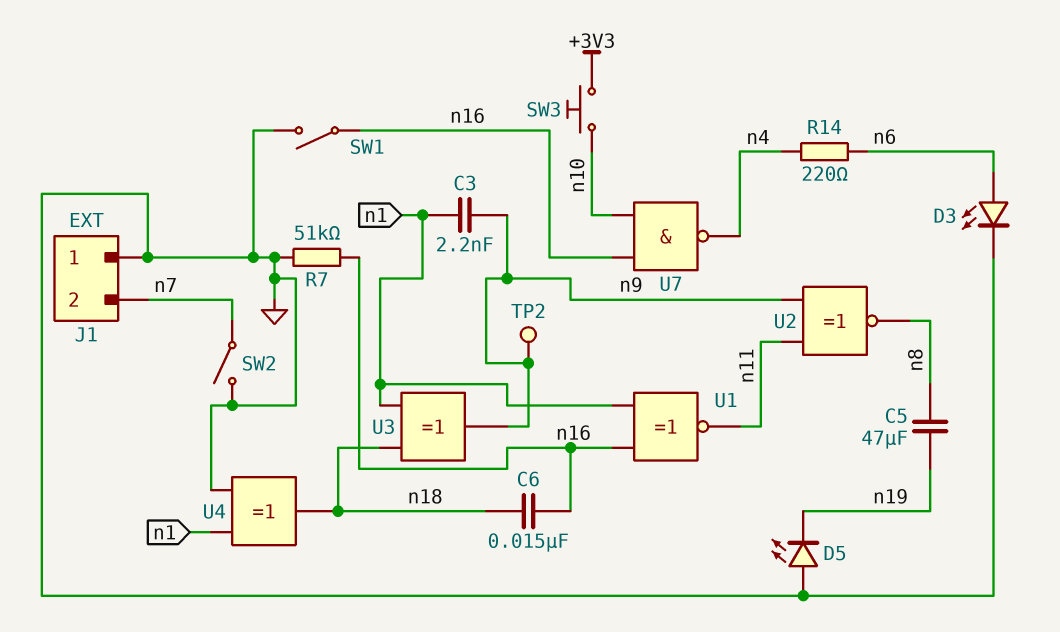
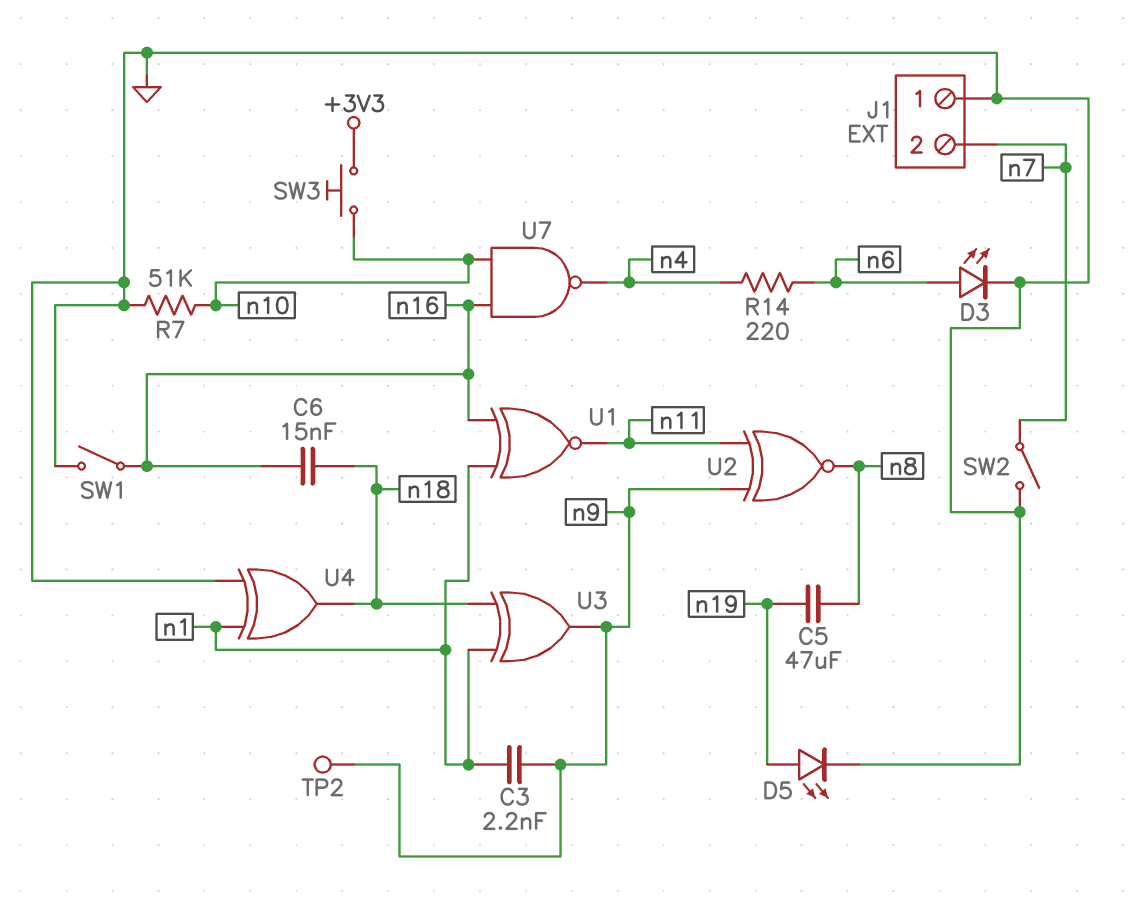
D5: LED (A GND, K n19) -> LED (A n19, K GND)
R7: 51k (GND, n16) -> 51k (GND, n10)

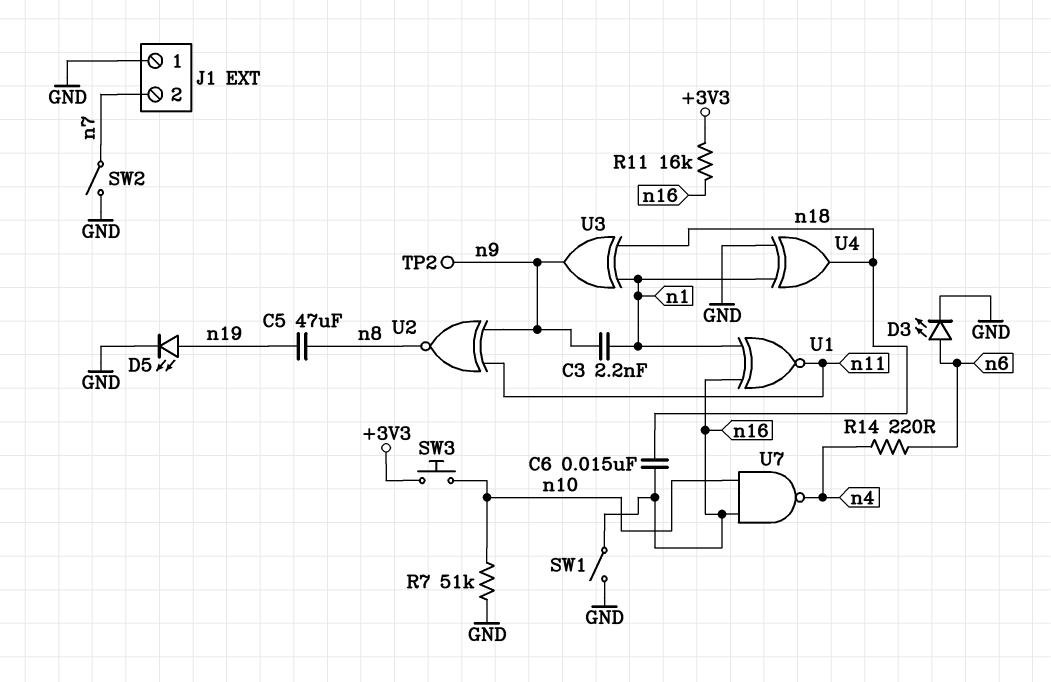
R11: none -> 16k (+3V3, n16)

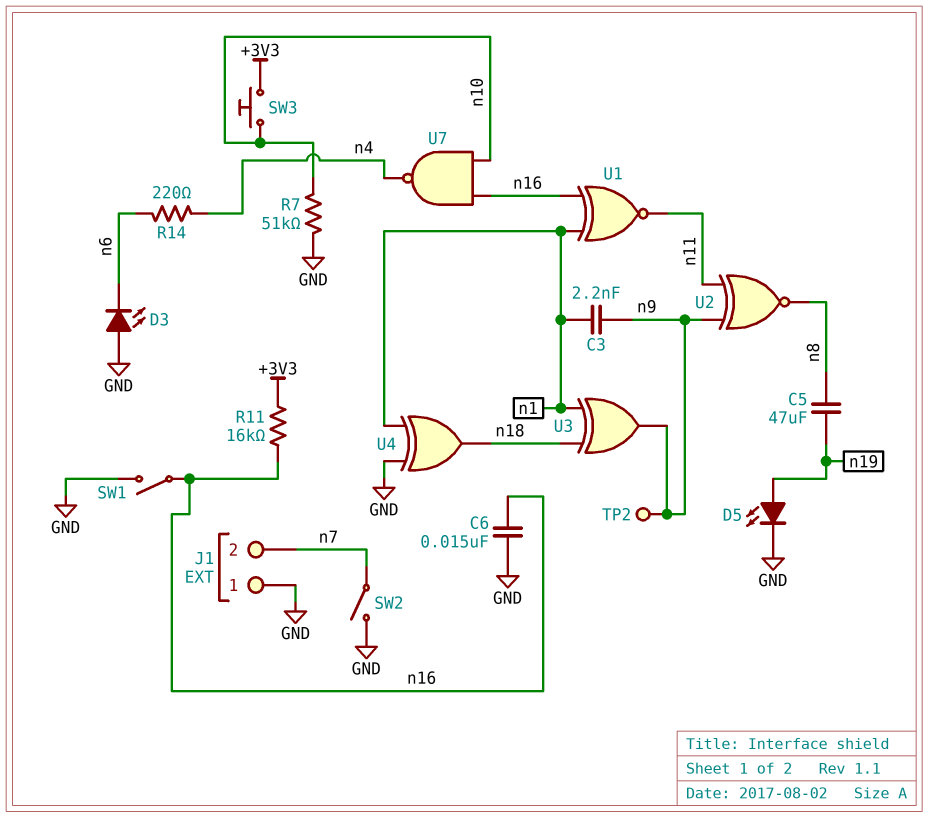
C6: 15nF (n16, n18) -> 15nF (GND, n16)
D3: LED (A n6, K GND) -> LED (A GND, K n6)

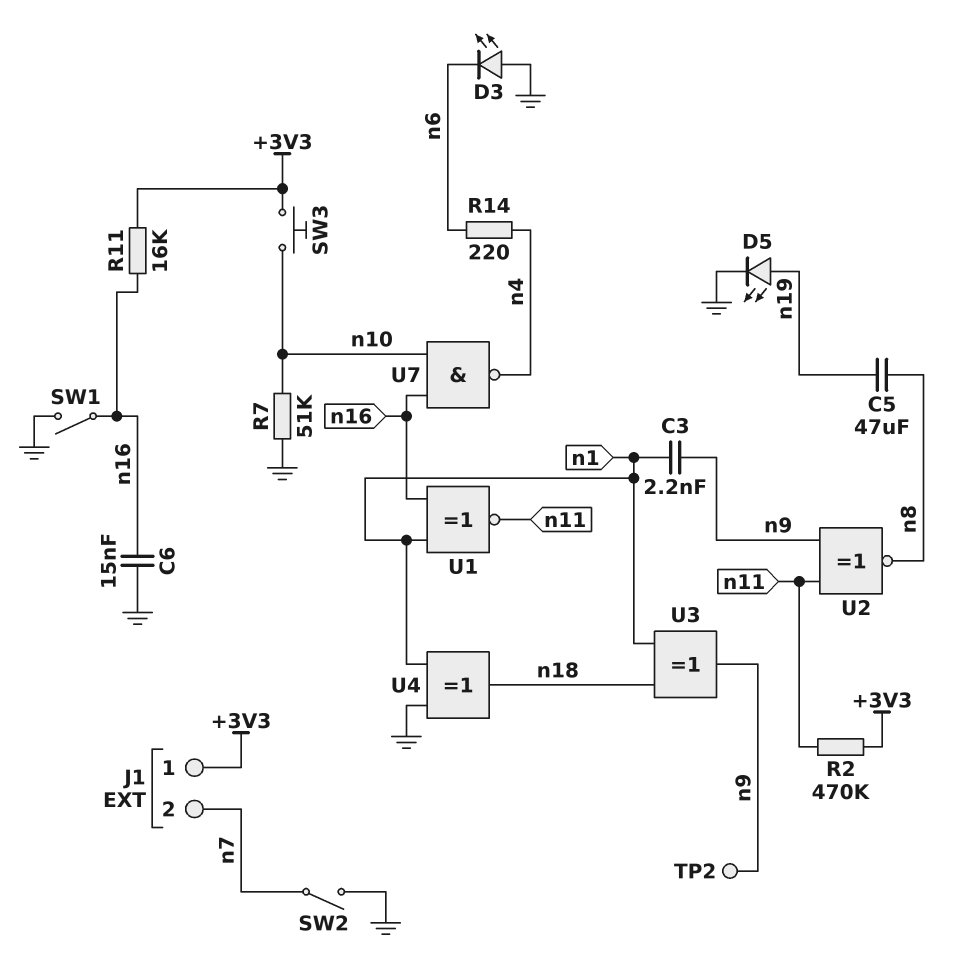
J1 pin 1: GND -> +3V3
R2: none -> 470k (+3V3, n11)

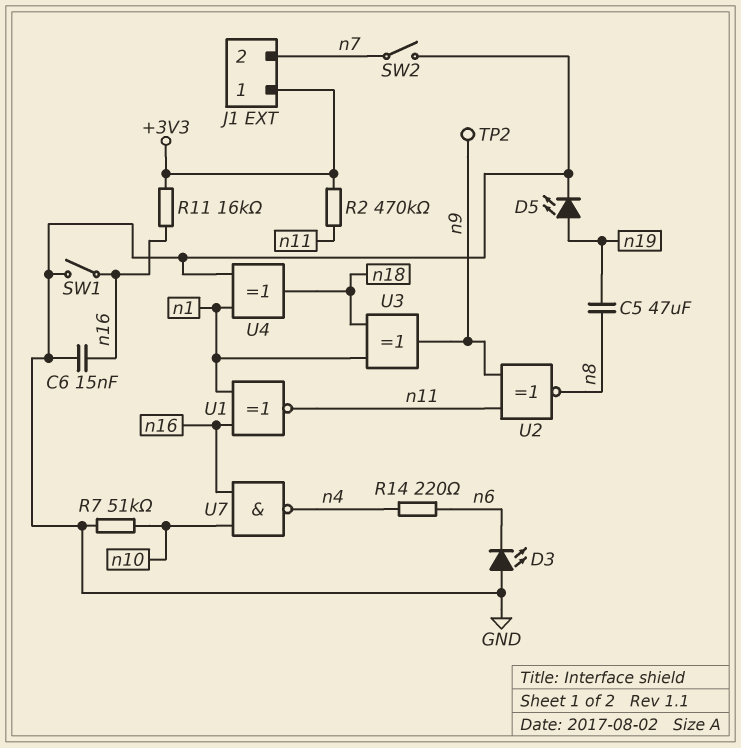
C3: 2.2nF (n1, n9) -> none
SW3: button (+3V3, n10) -> none

